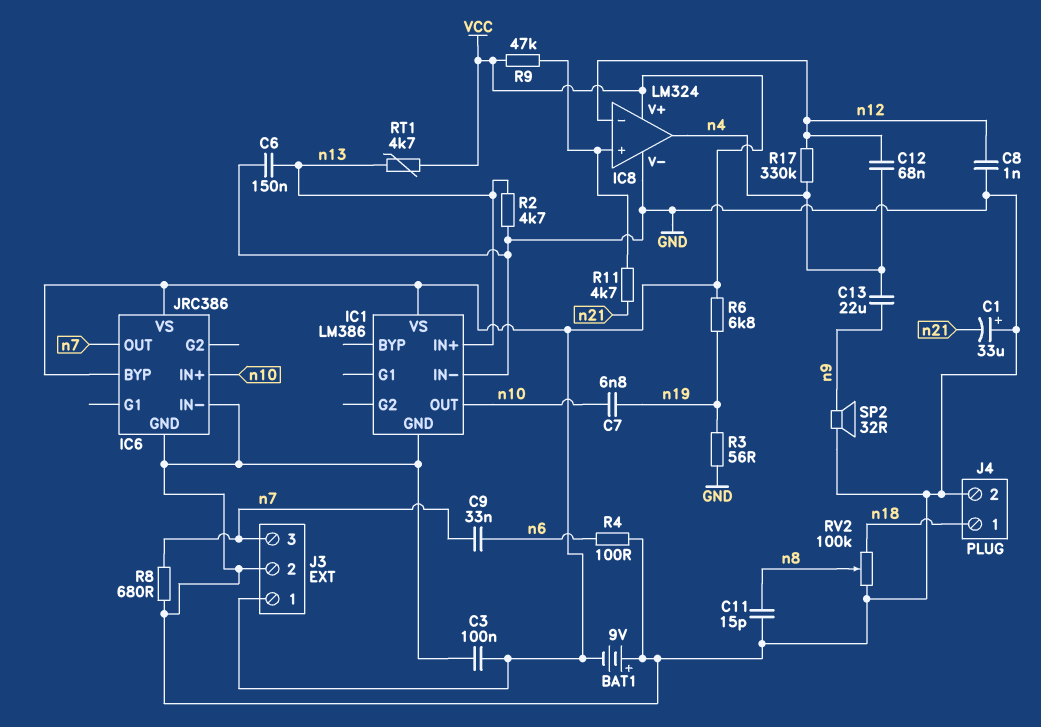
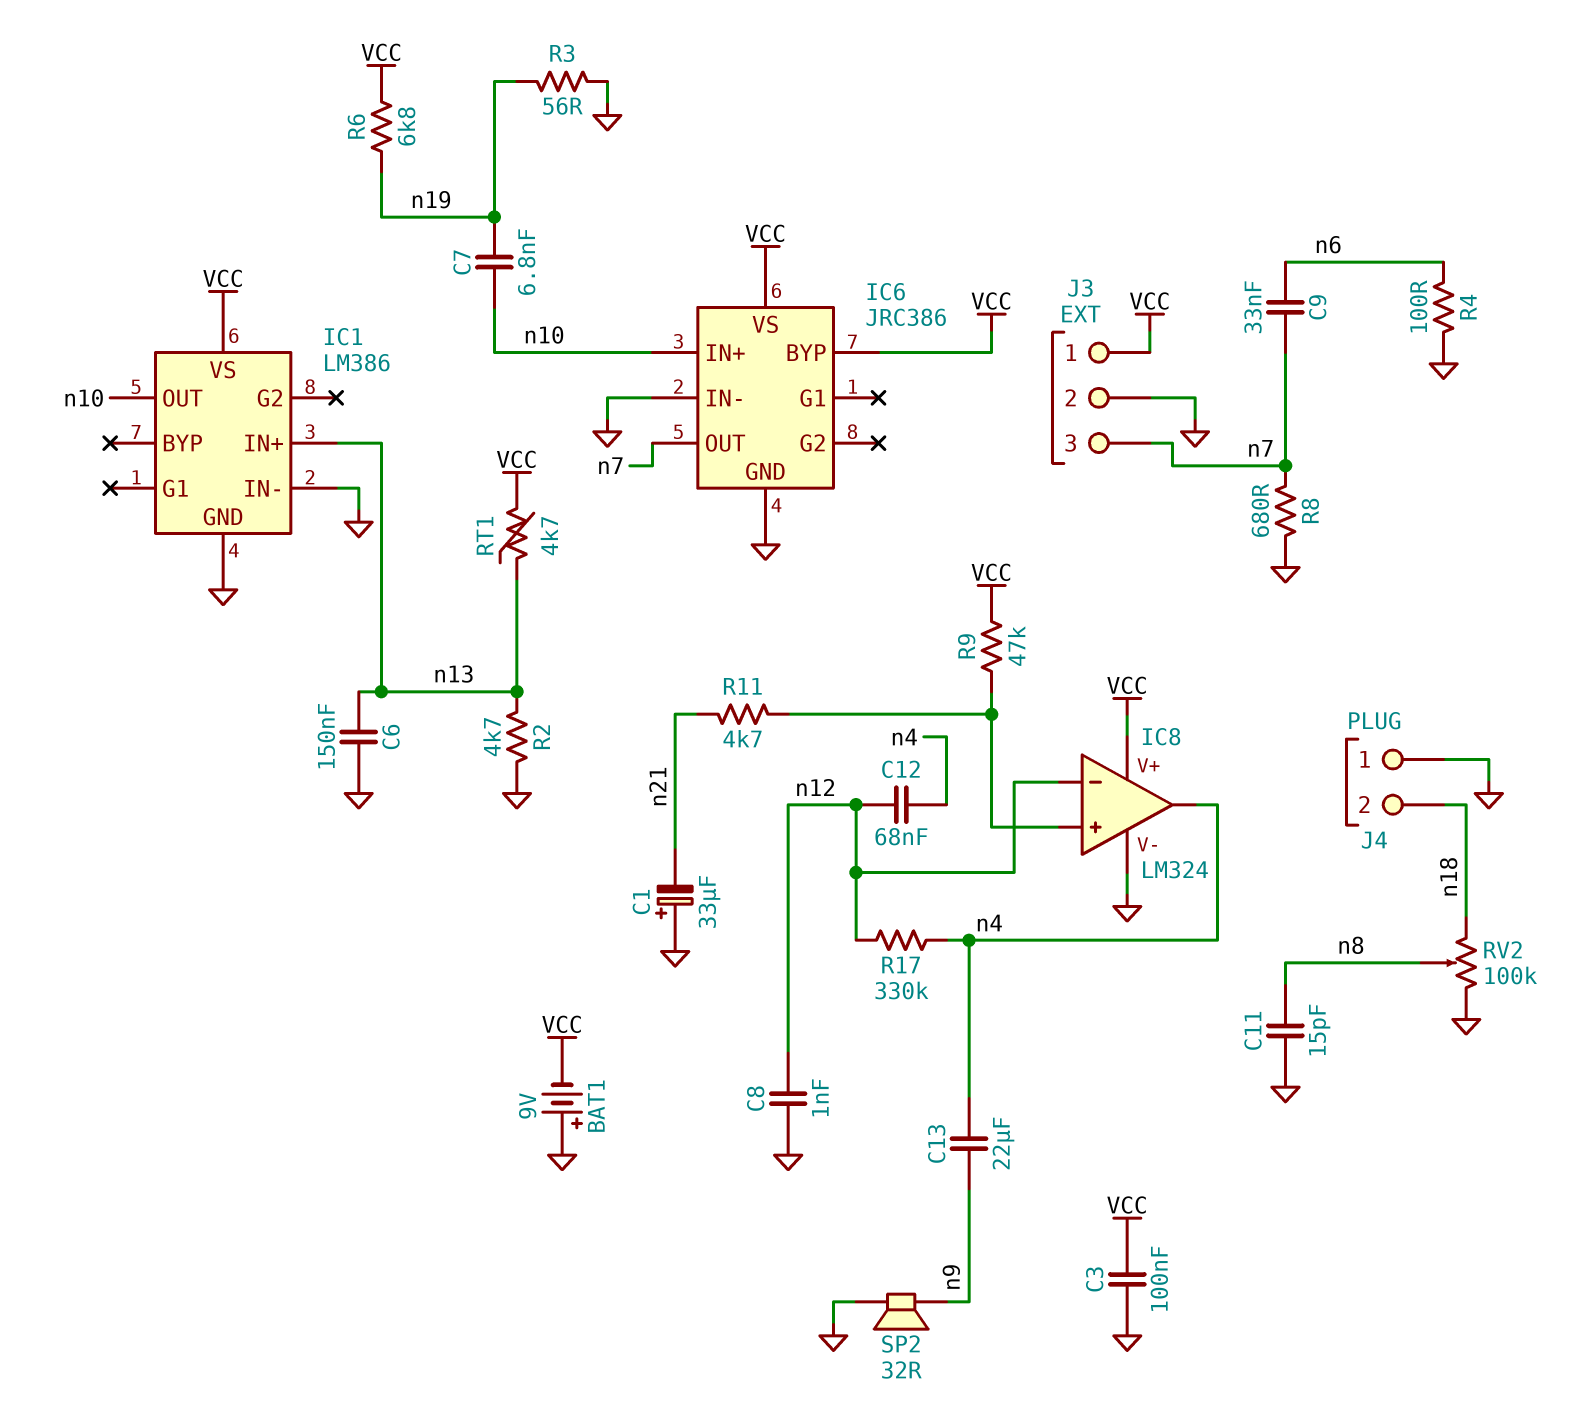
J4 pin 1: n18 -> GND
J4 pin 2: GND -> n18

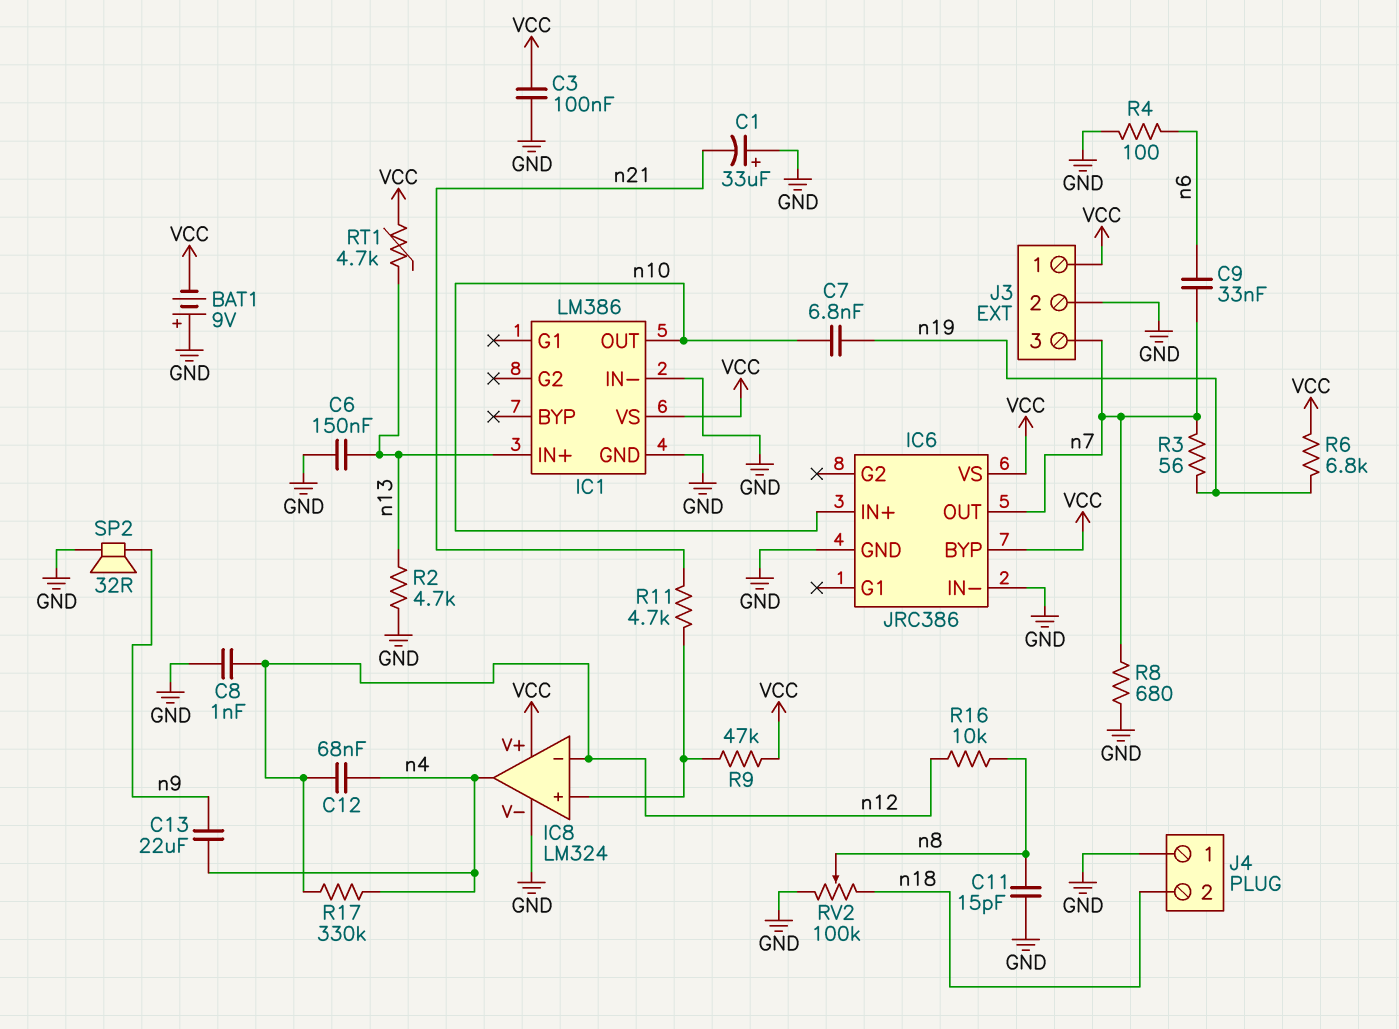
R3: 56 (GND, n19) -> 56 (n7, n19)
R16: none -> 10k (n8, n12)

